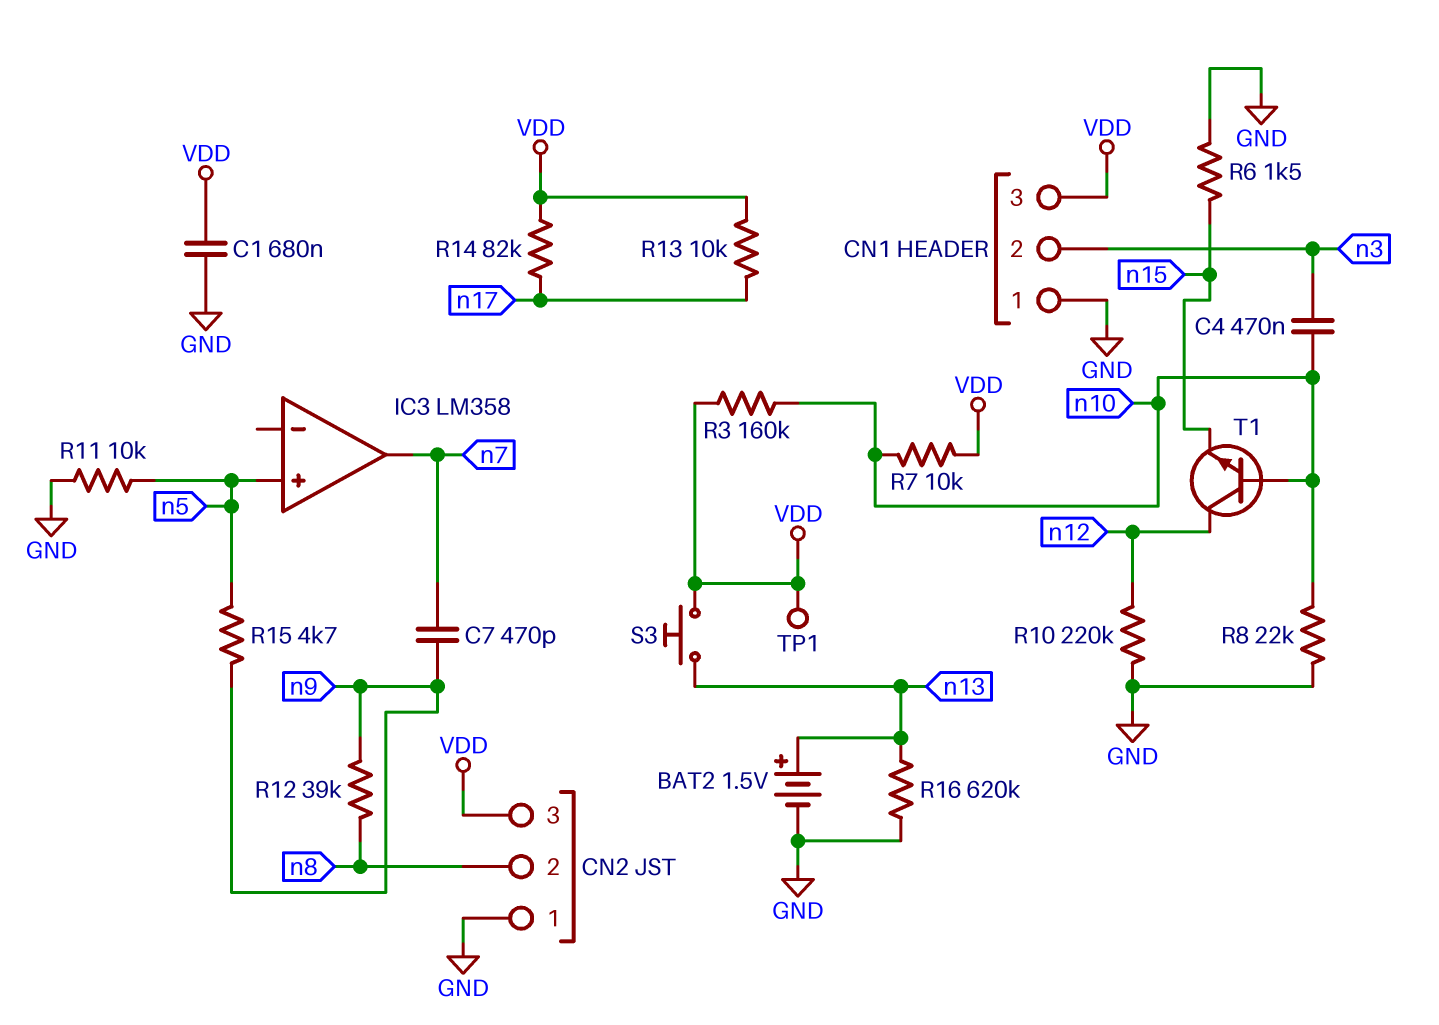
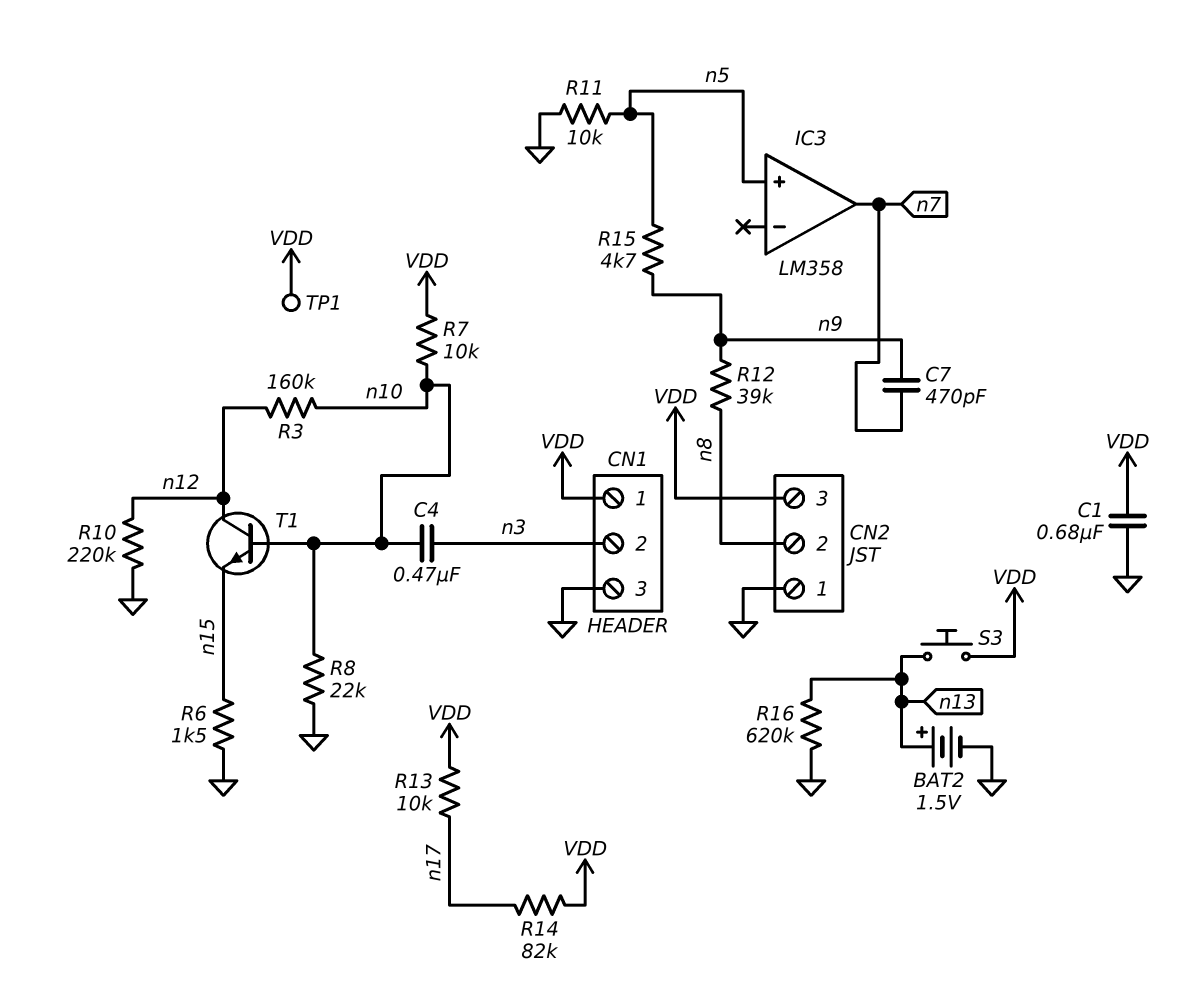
CN1 pin 1: GND -> VDD
CN1 pin 3: VDD -> GND
R3: 160k (VDD, n10) -> 160k (n10, n12)

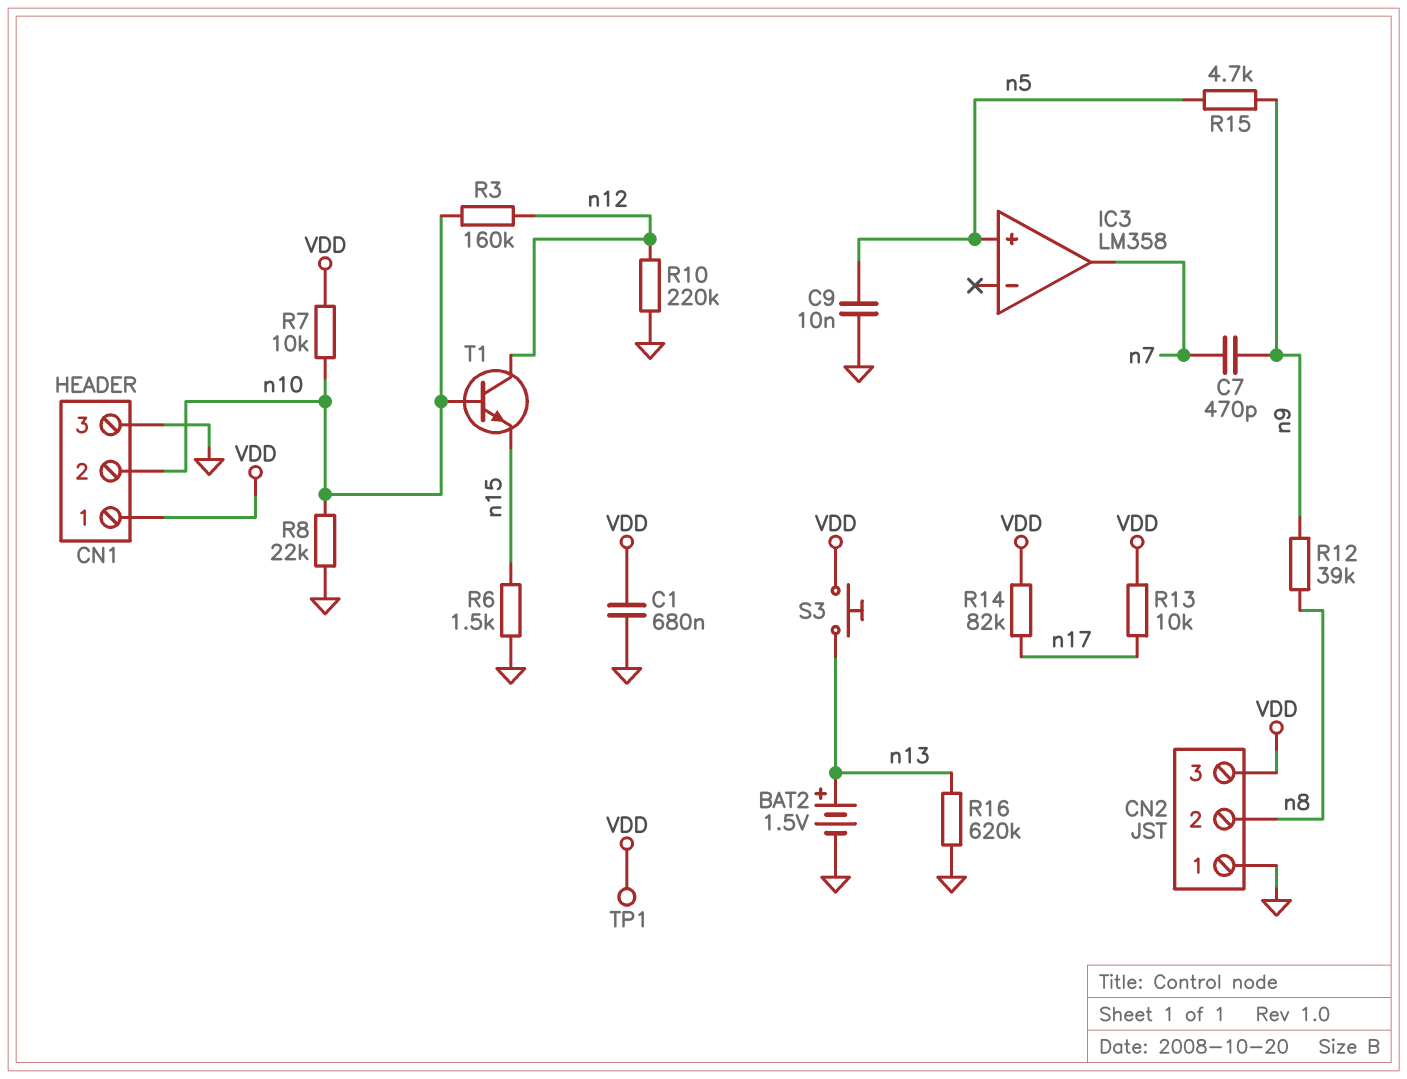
C4: 470nF (n3, n10) -> none
C9: none -> 10nF (GND, n5)
CN1 pin 2: n3 -> n10
R11: 10k (GND, n5) -> none

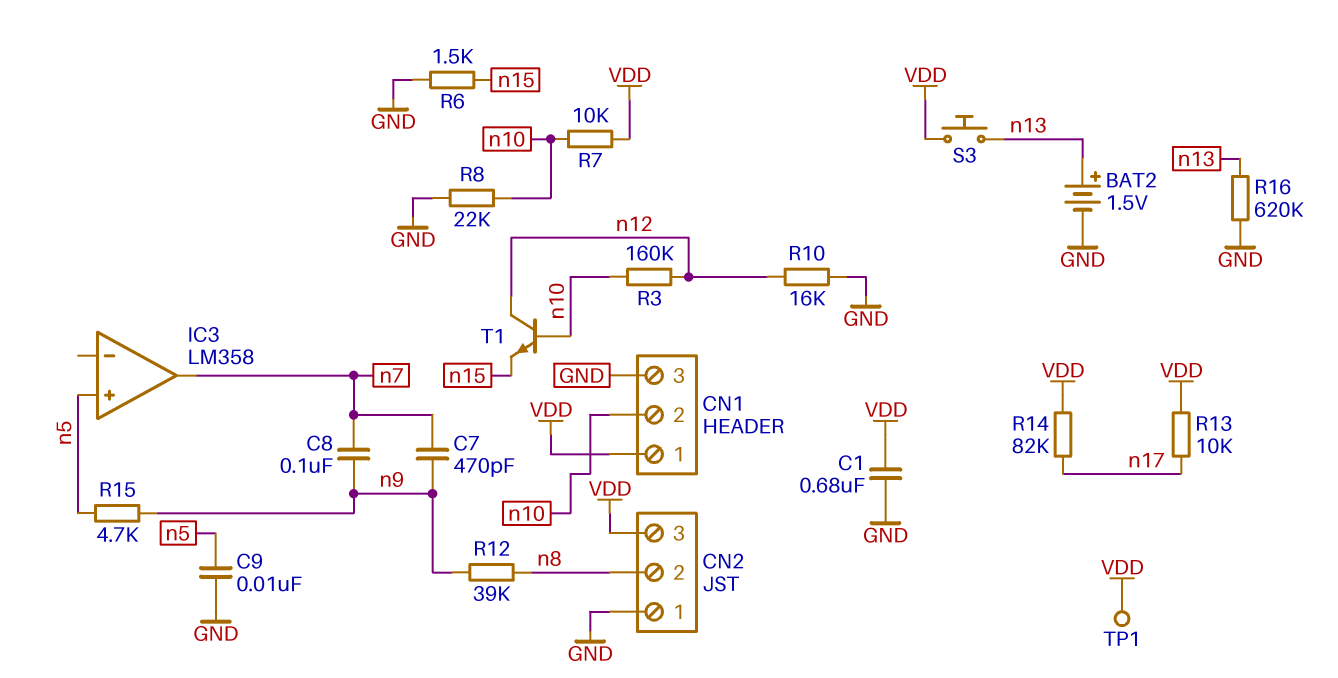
C8: none -> 100nF (n7, n9)
R10: 220k (GND, n12) -> 16k (GND, n12)

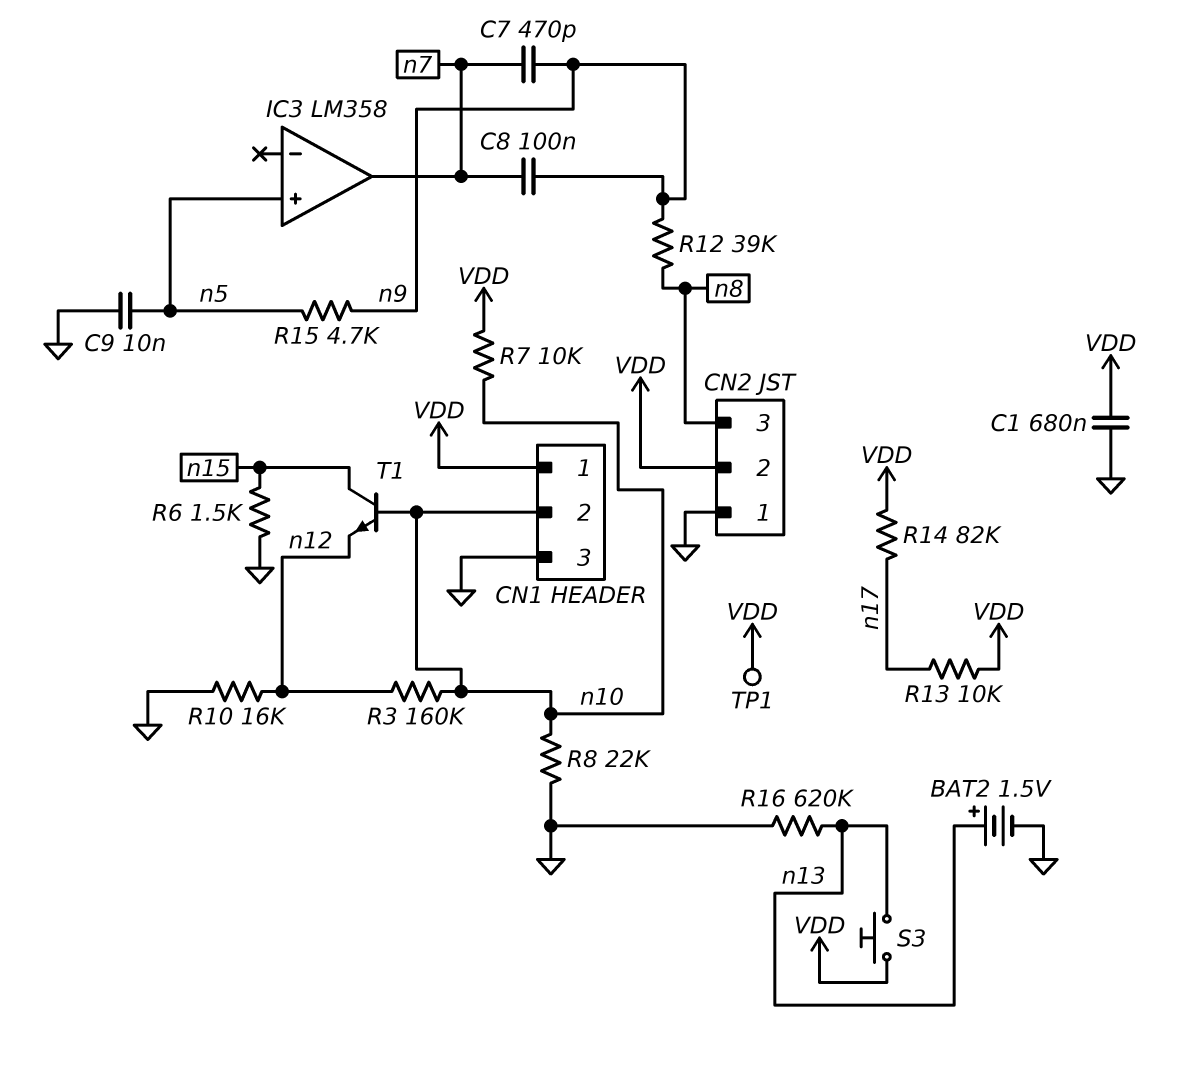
CN2 pin 2: n8 -> VDD
CN2 pin 3: VDD -> n8
T1: NPN (B n10, C n12, E n15) -> NPN (B n10, C n15, E n12)

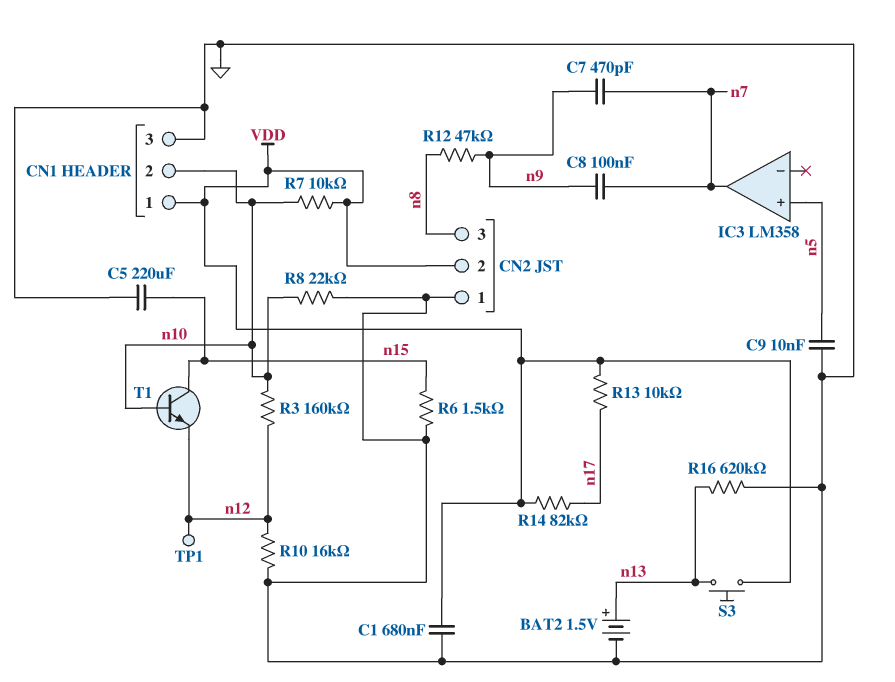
C5: none -> 220uF (GND, n15)
R12: 39k (n8, n9) -> 47k (n8, n9)
R15: 4.7k (n5, n9) -> none
TP1: test point (VDD) -> test point (n12)

